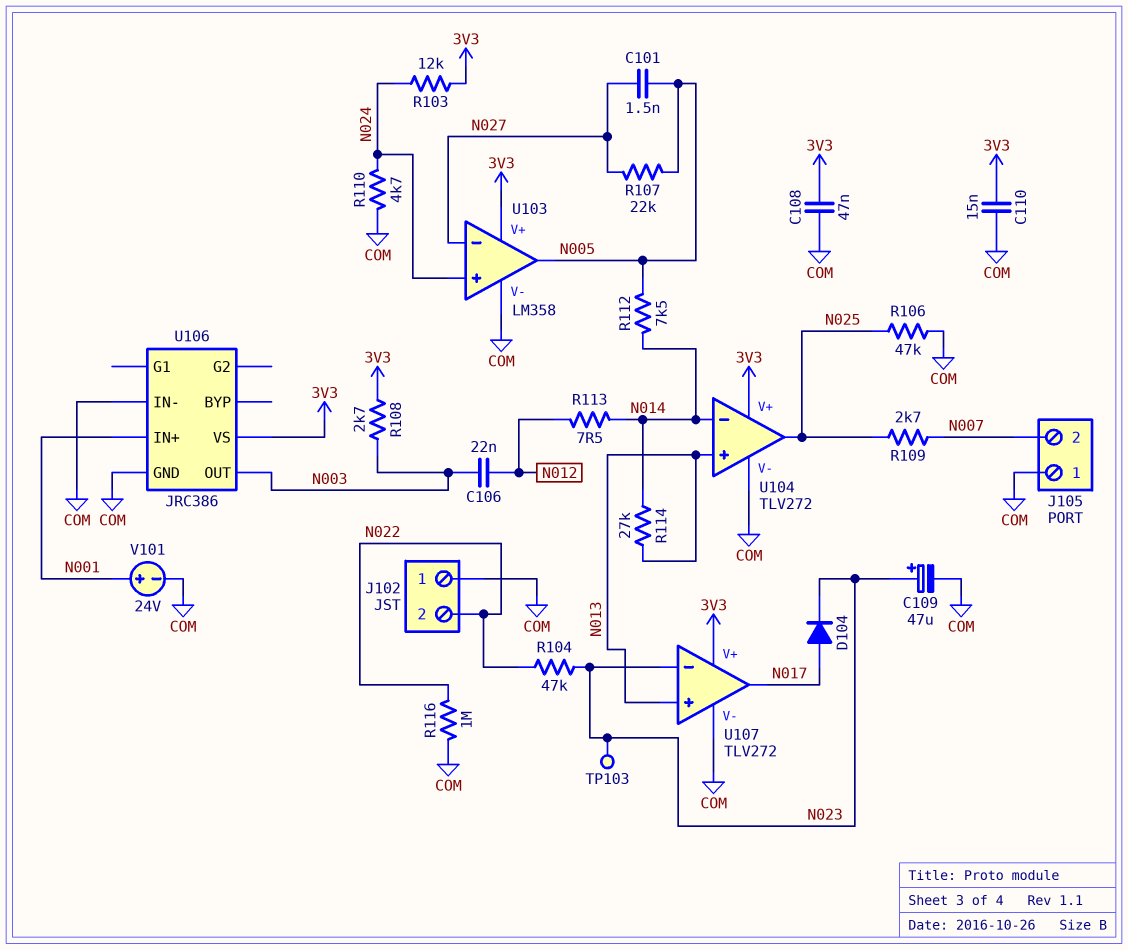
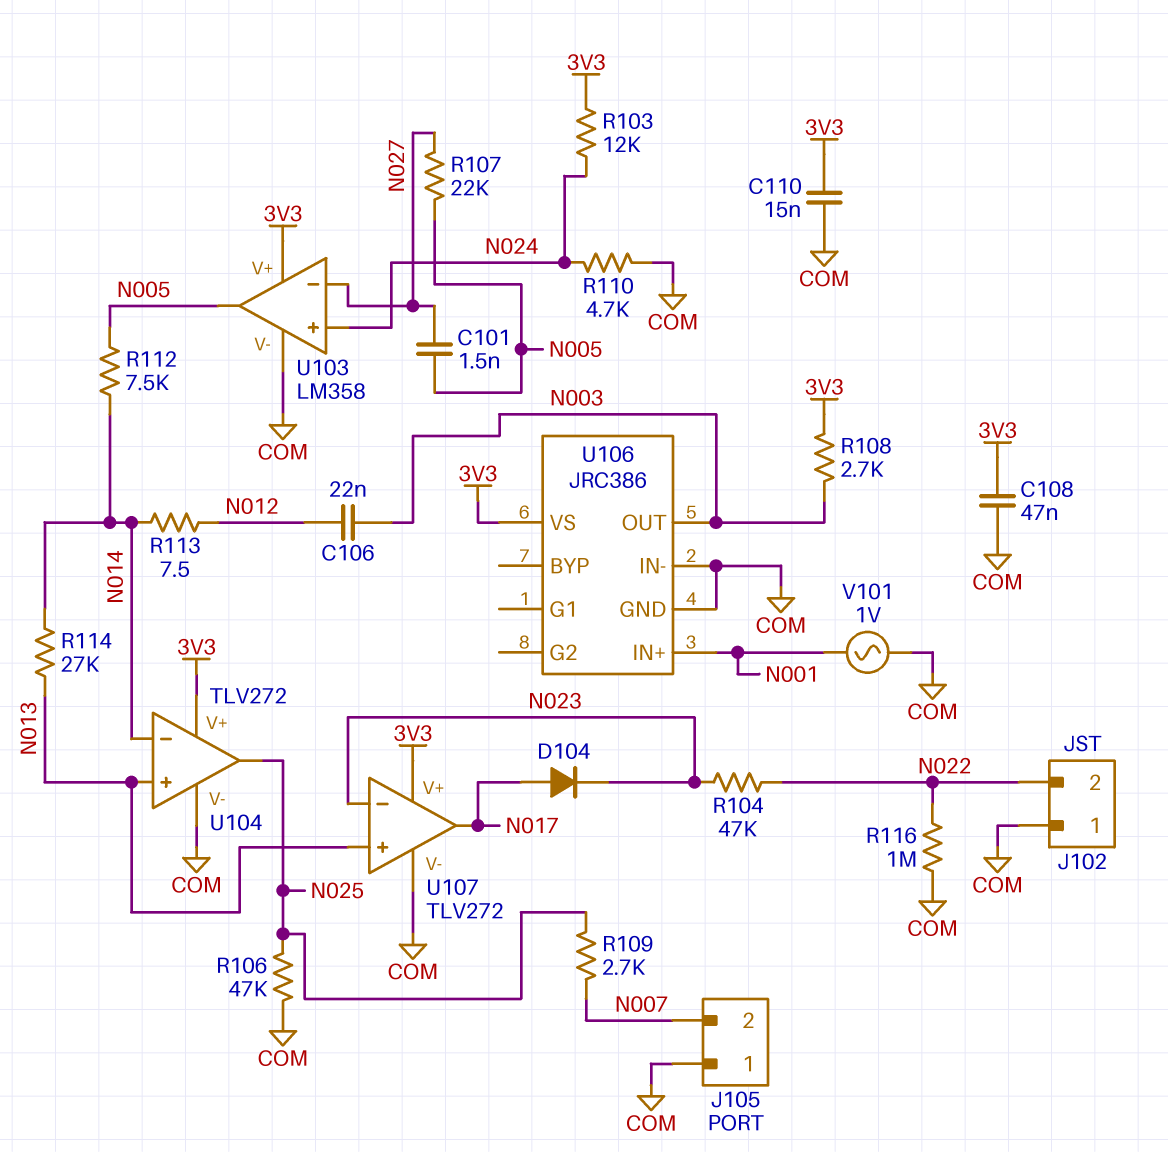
C109: 47uF (plus N023, minus COM) -> none
TP103: test point (N023) -> none
V101: 24V (plus N001, minus COM) -> AC 1V (COM, N001)

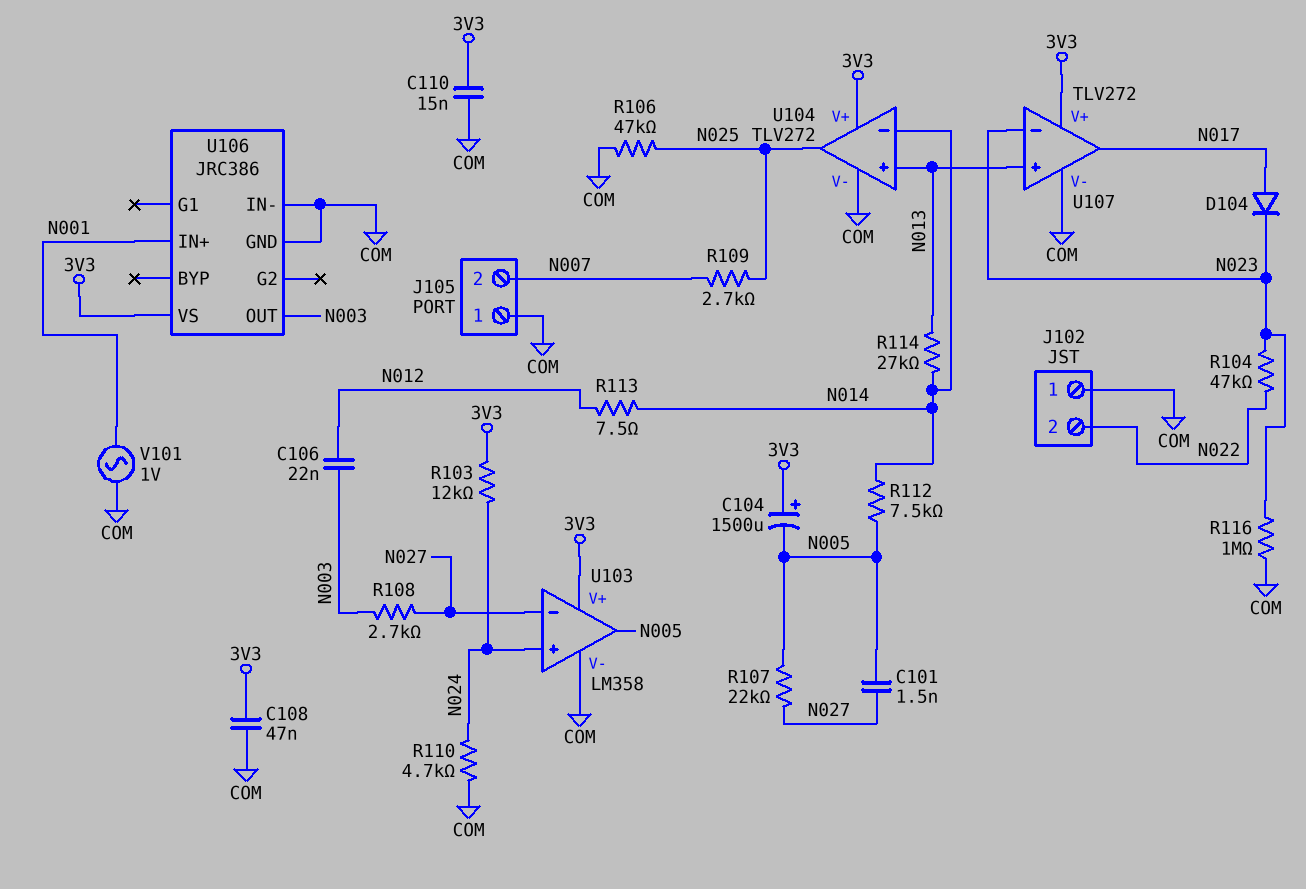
C104: none -> 1500uF (plus 3V3, minus N005)
R108: 2.7k (3V3, N003) -> 2.7k (N003, N027)
R116: 1M (COM, N022) -> 1M (COM, N023)

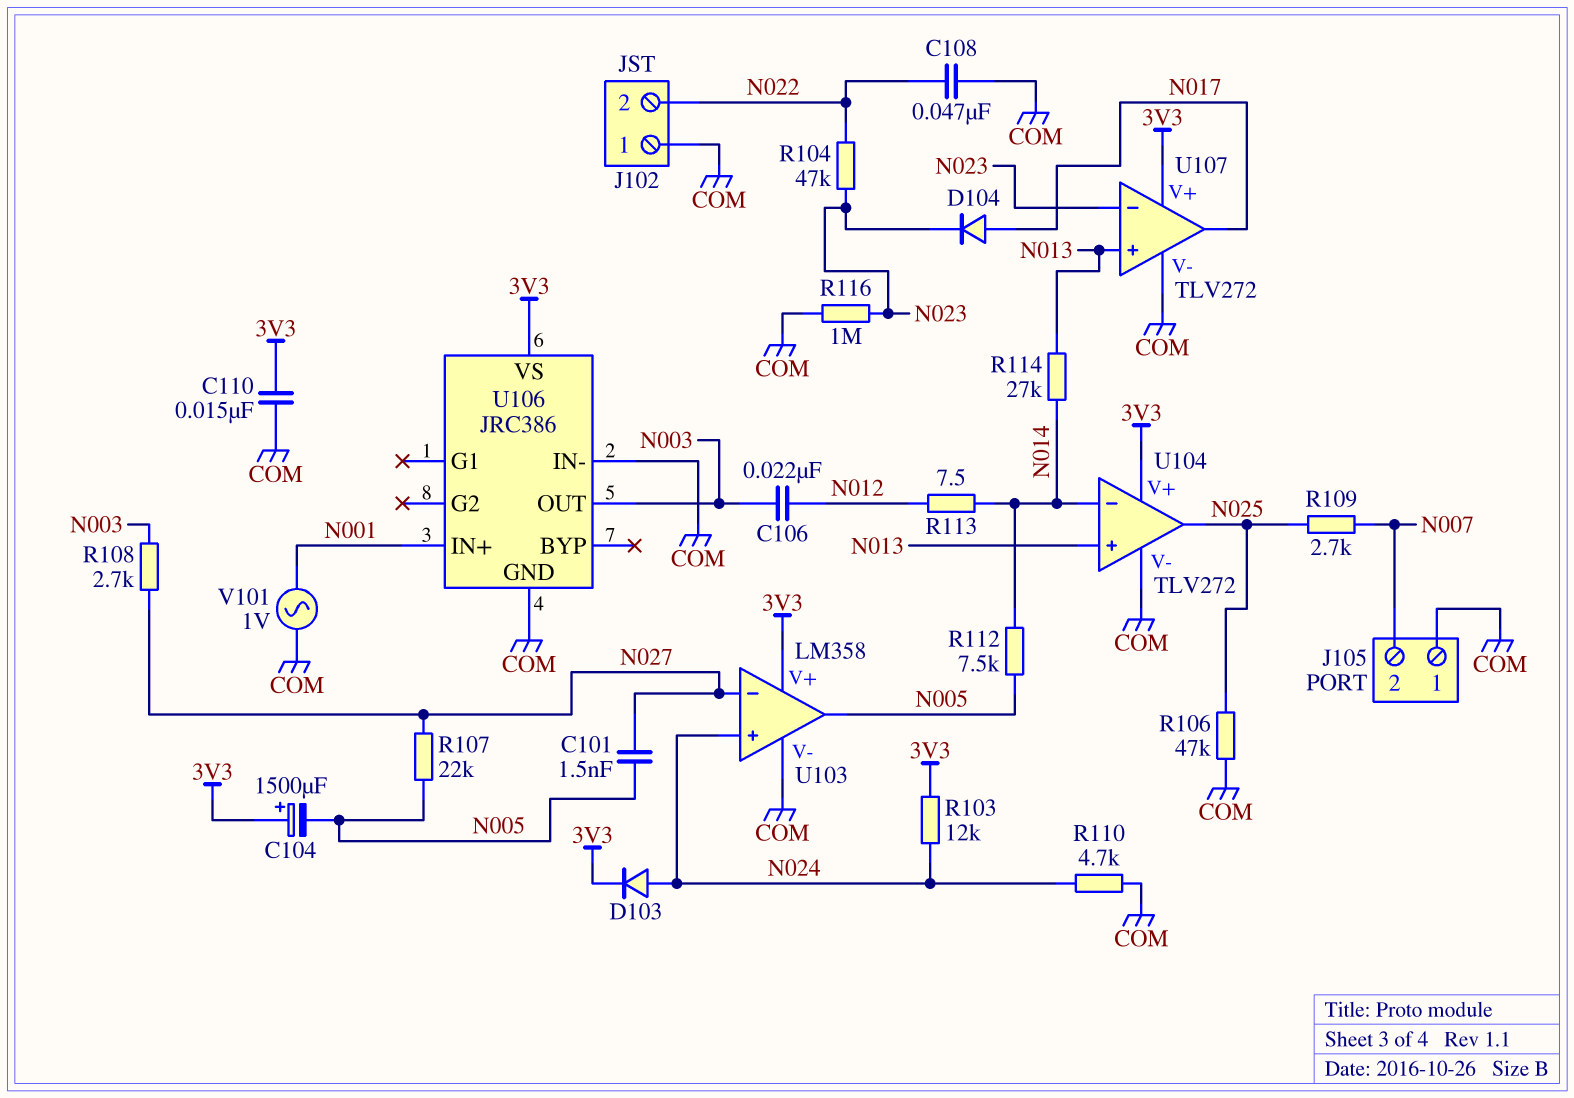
C108: 47nF (3V3, COM) -> 47nF (COM, N022)
D103: none -> diode (A N024, K 3V3)

